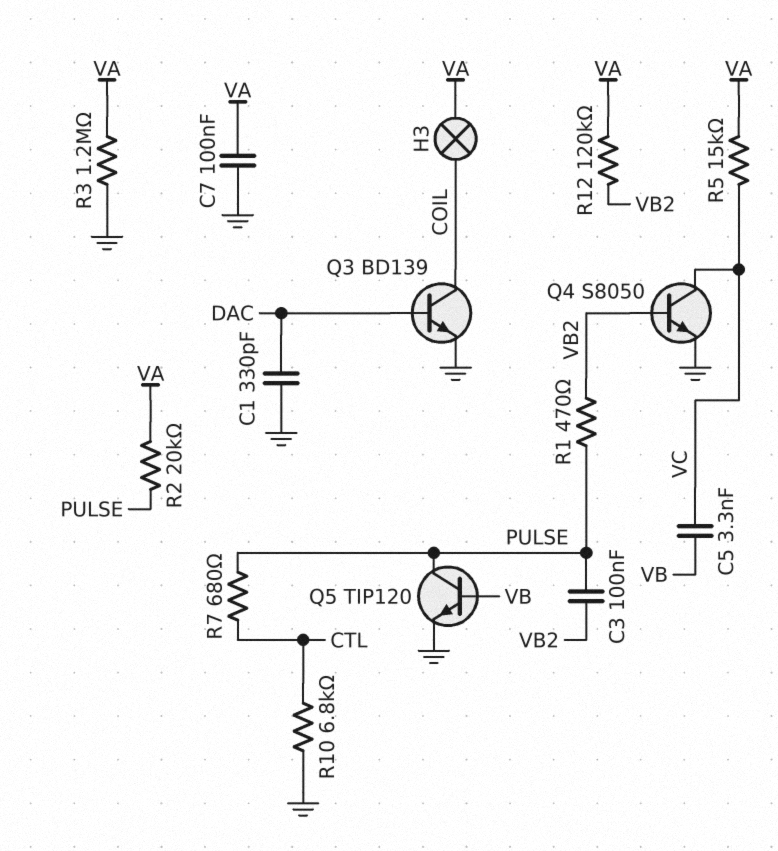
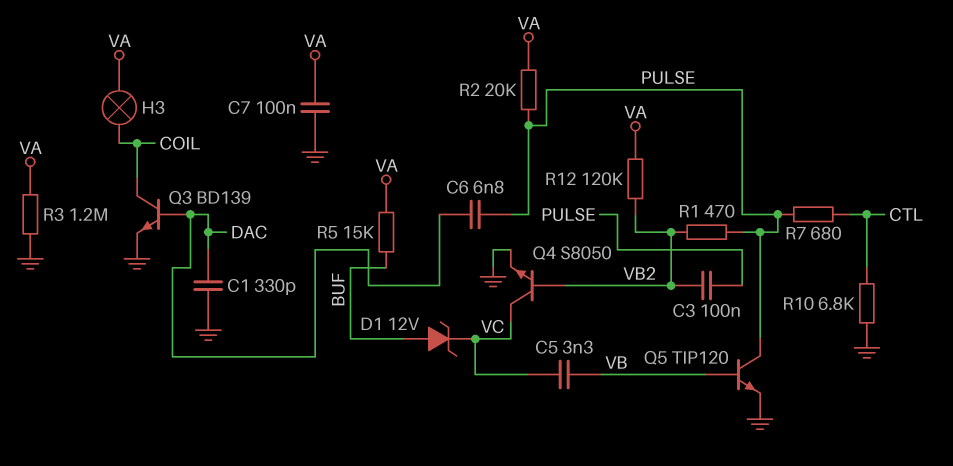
C6: none -> 6.8nF (DAC, PULSE)
D1: none -> zener 12V (A BUF, K VC)
R5: 15k (VA, VC) -> 15k (BUF, VA)

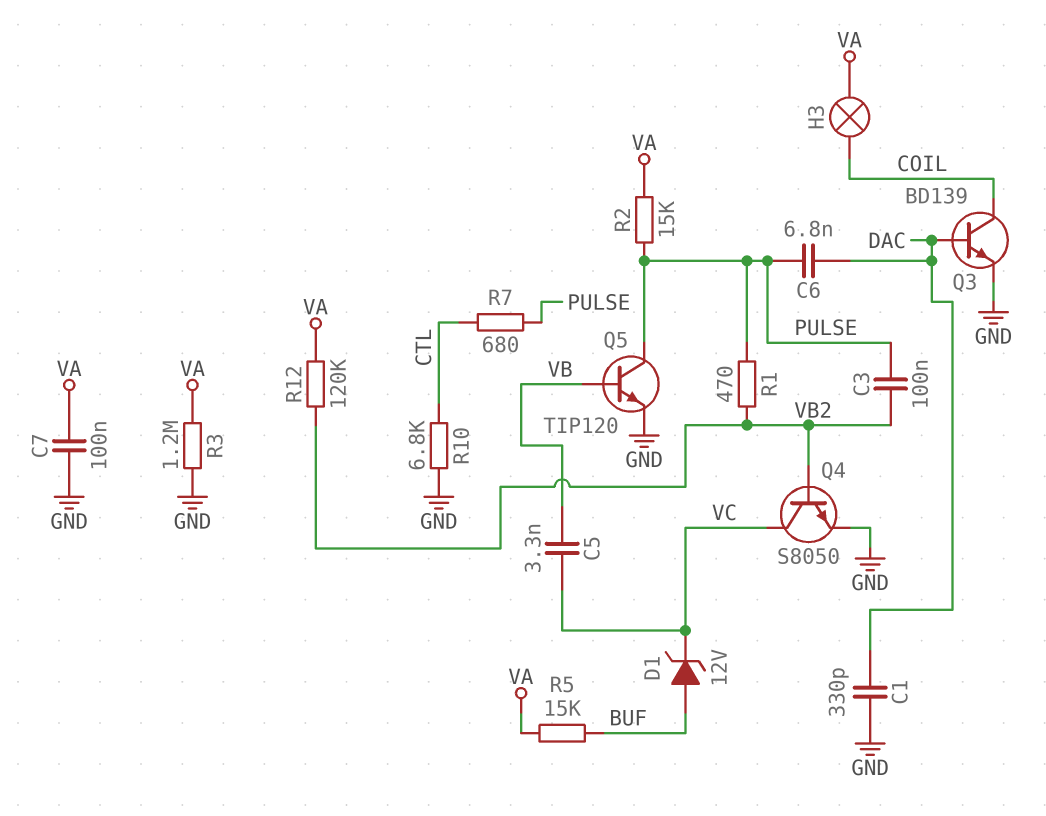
R2: 20k (PULSE, VA) -> 15k (PULSE, VA)

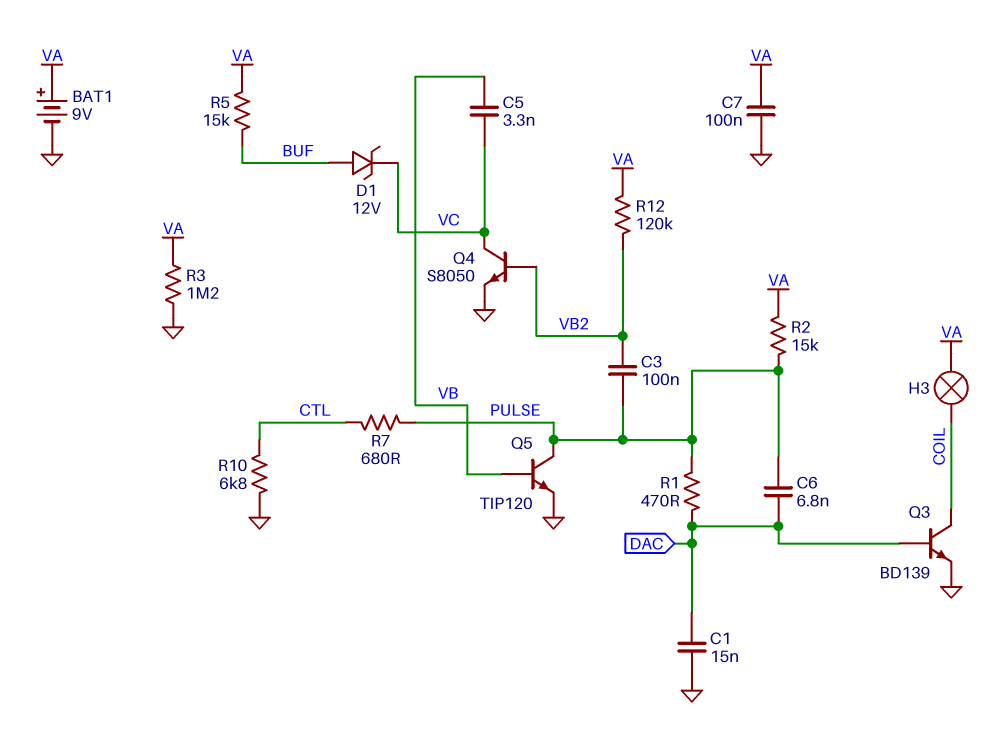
BAT1: none -> 9V (plus VA, minus GND)
C1: 330pF (DAC, GND) -> 15nF (DAC, GND)
R1: 470 (PULSE, VB2) -> 470 (DAC, PULSE)

